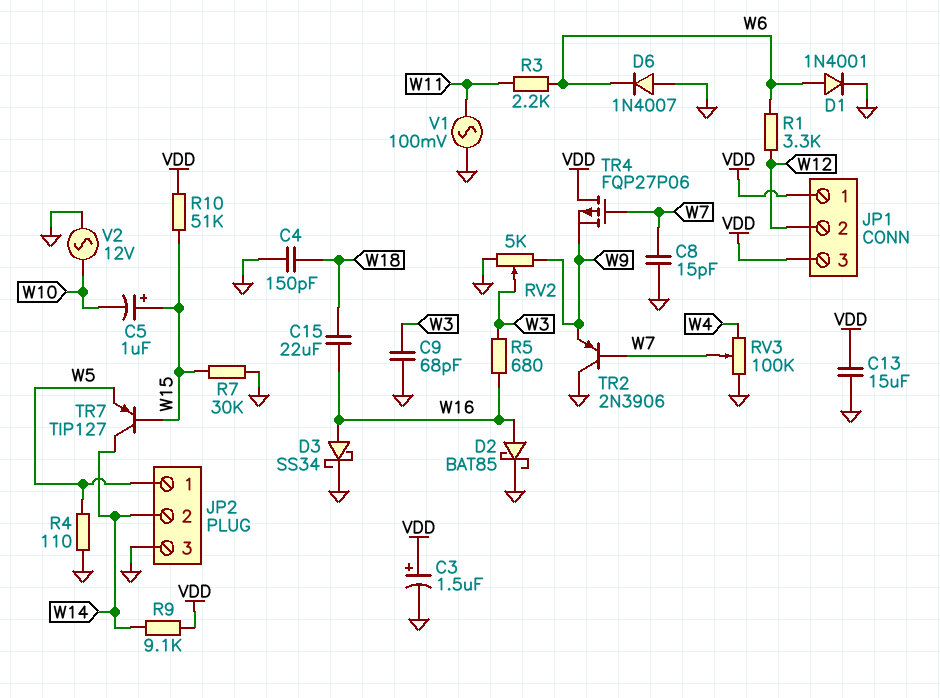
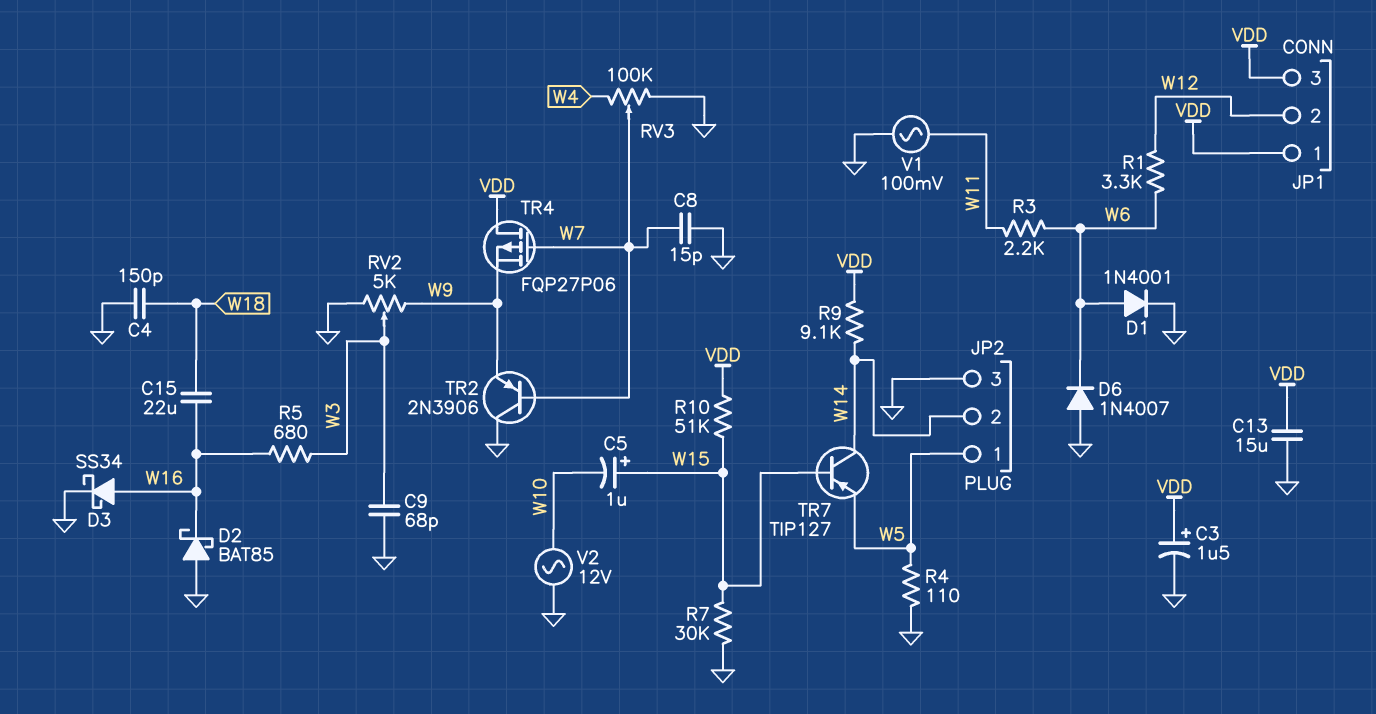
D2: schottky BAT85 (A W16, K GND) -> schottky BAT85 (A GND, K W16)

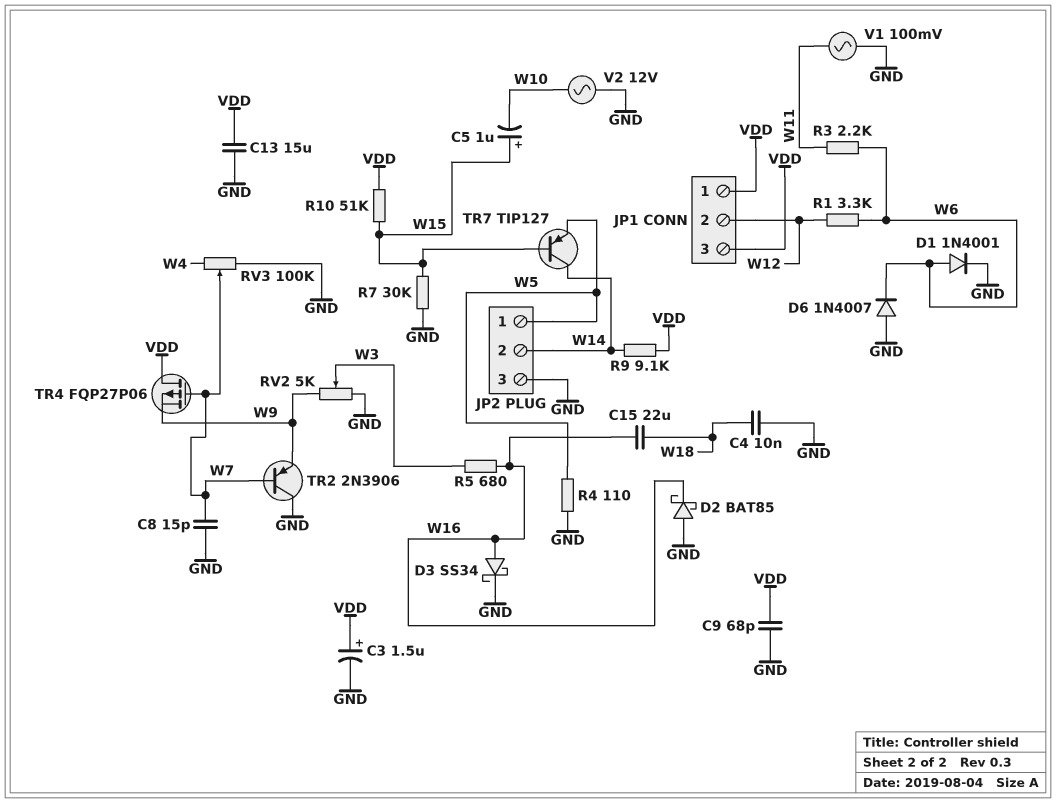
C4: 150pF (GND, W18) -> 10nF (GND, W18)
C9: 68pF (GND, W3) -> 68pF (GND, VDD)

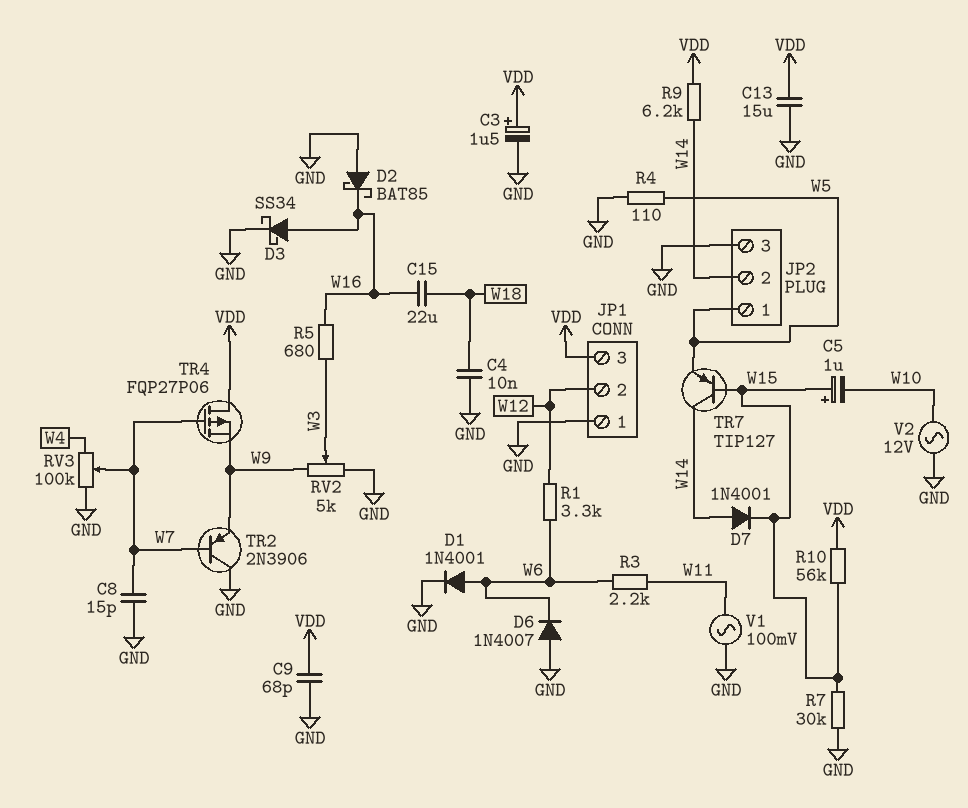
D7: none -> diode 1N4001 (A W14, K W15)
JP1 pin 1: VDD -> GND
R9: 9.1k (VDD, W14) -> 6.2k (VDD, W14)
R10: 51k (VDD, W15) -> 56k (VDD, W15)

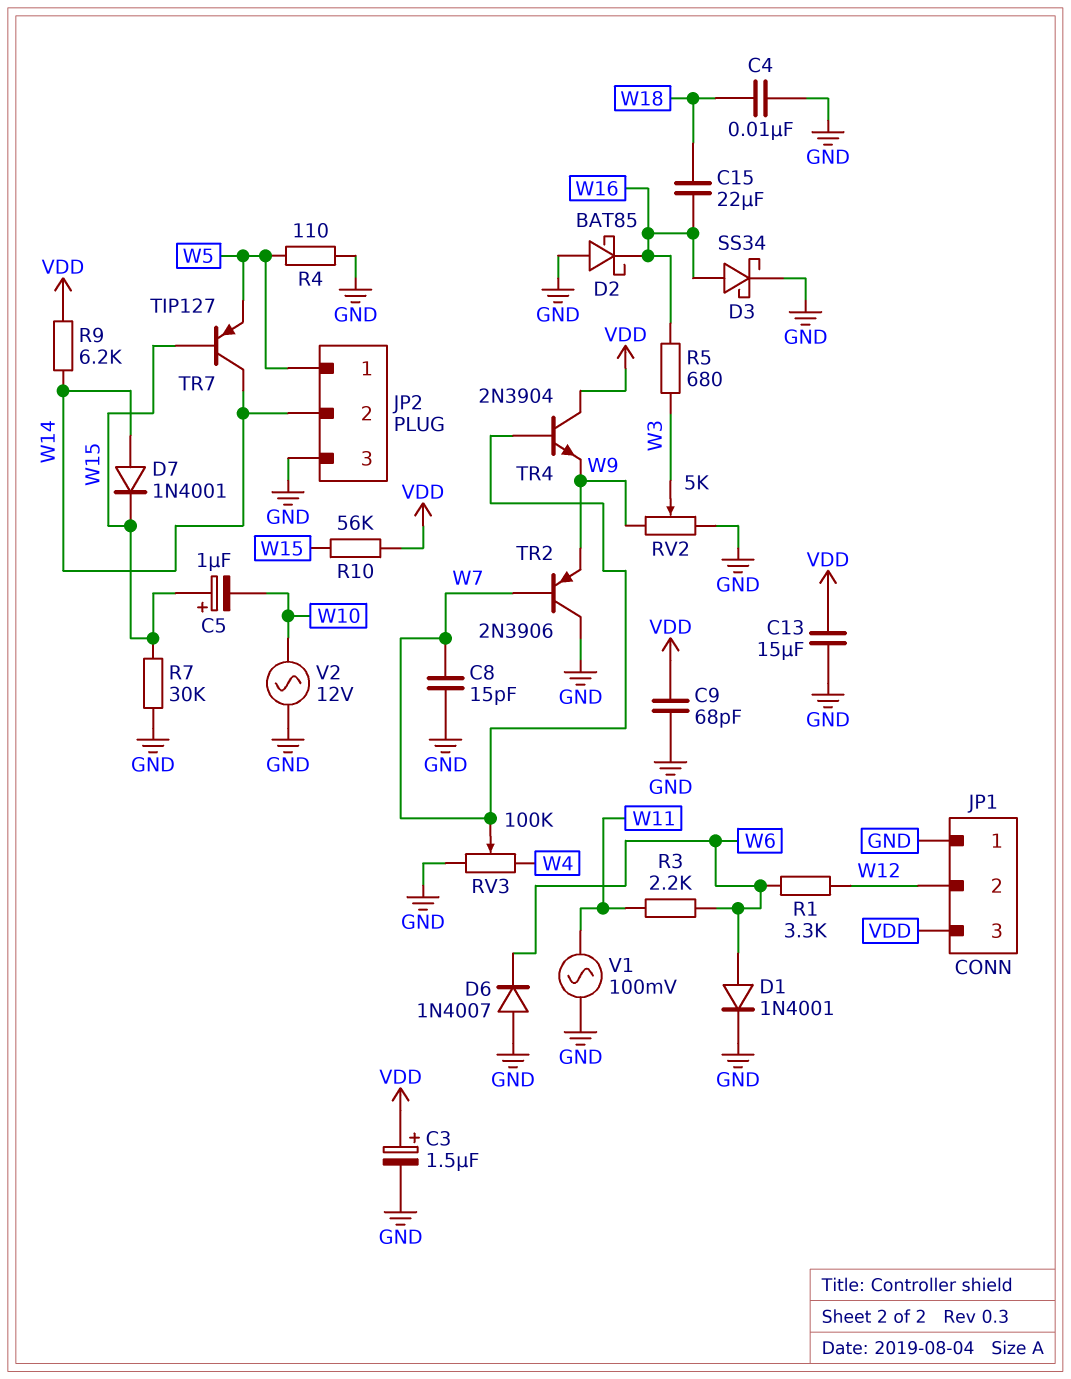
TR4: PMOS FQP27P06 (G W7, D VDD, S W9) -> NPN 2N3904 (B W7, C VDD, E W9)

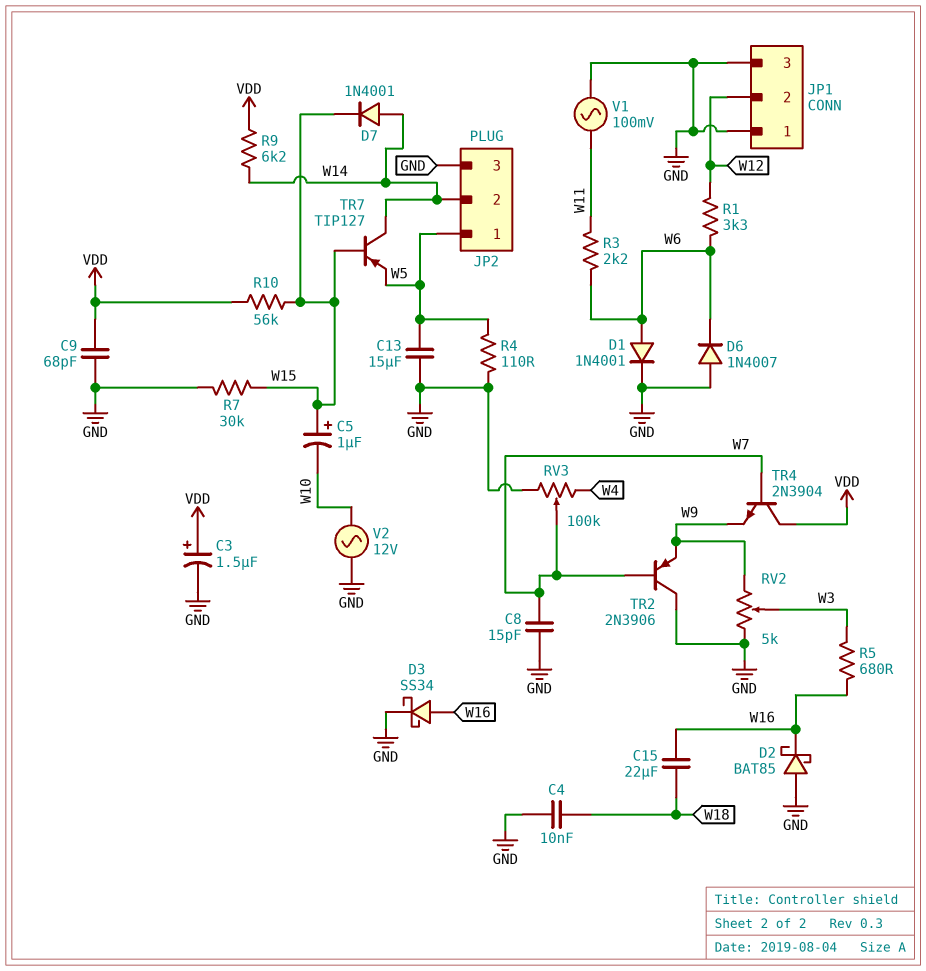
C13: 15uF (GND, VDD) -> 15uF (GND, W5)
JP1 pin 3: VDD -> GND

